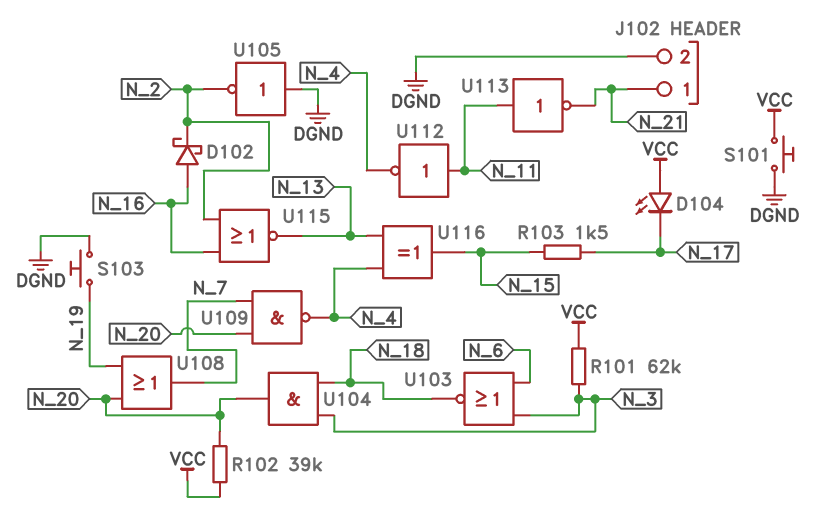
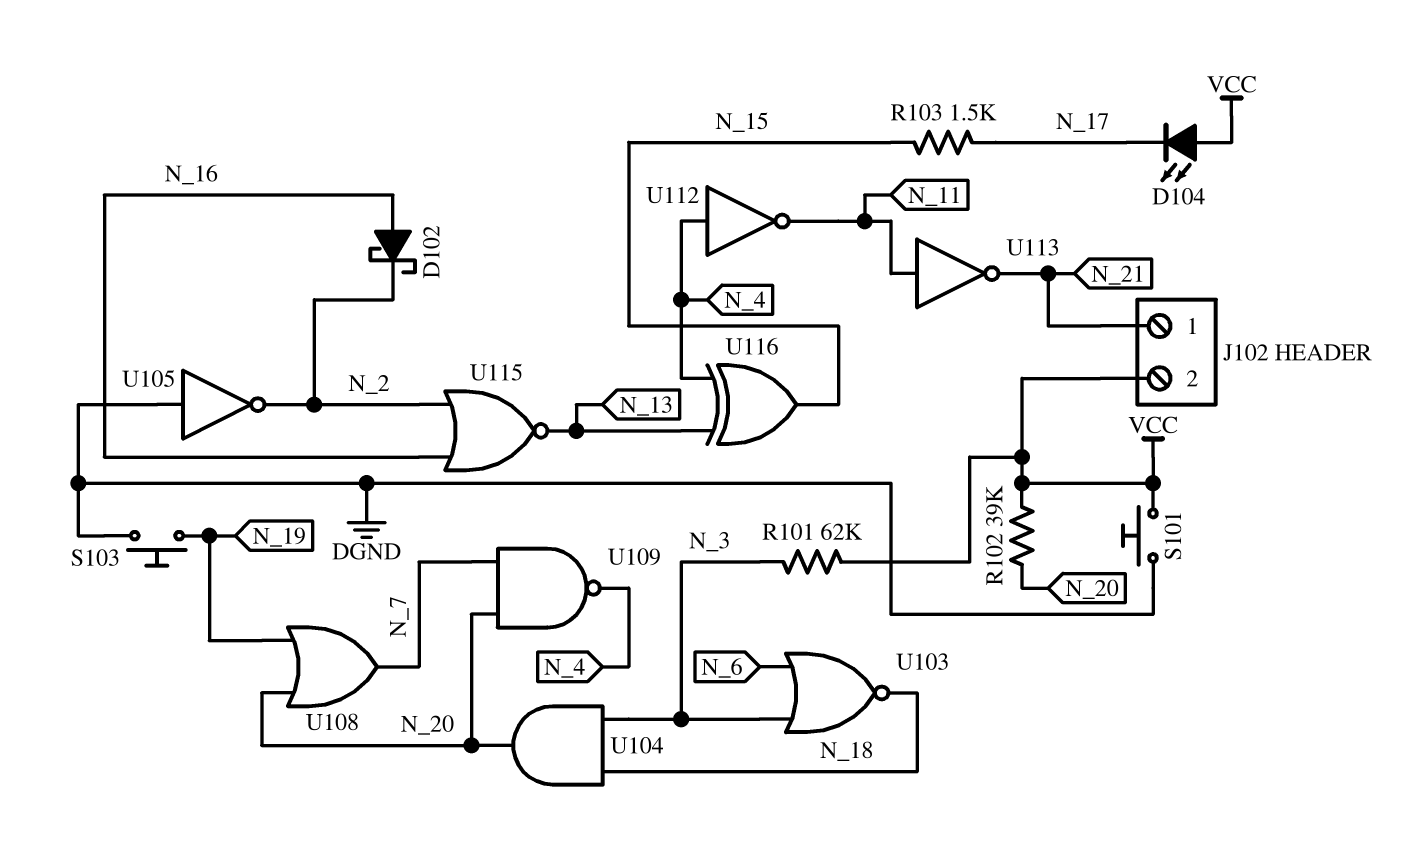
J102 pin 2: DGND -> VCC
U112: NOT (in N_11, out N_4) -> NOT (in N_4, out N_11)

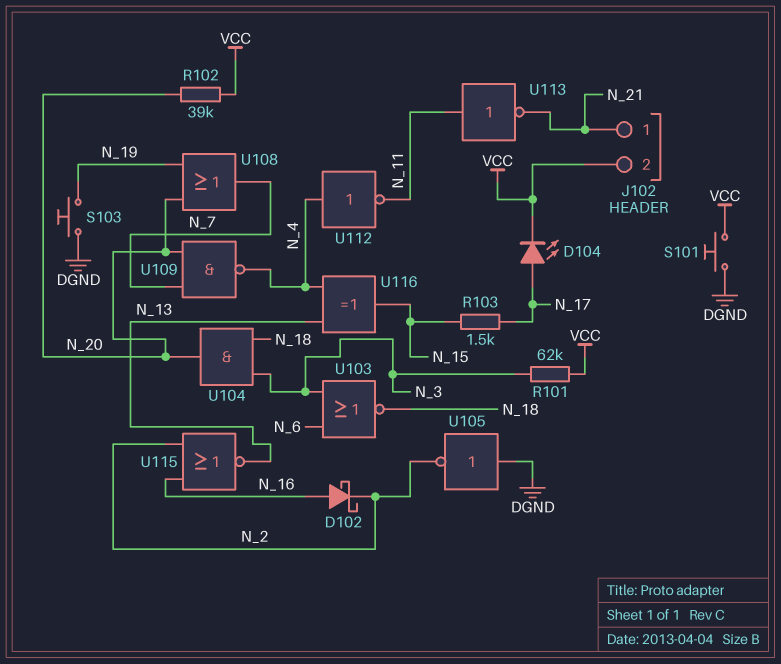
D104: LED (A VCC, K N_17) -> LED (A N_17, K VCC)

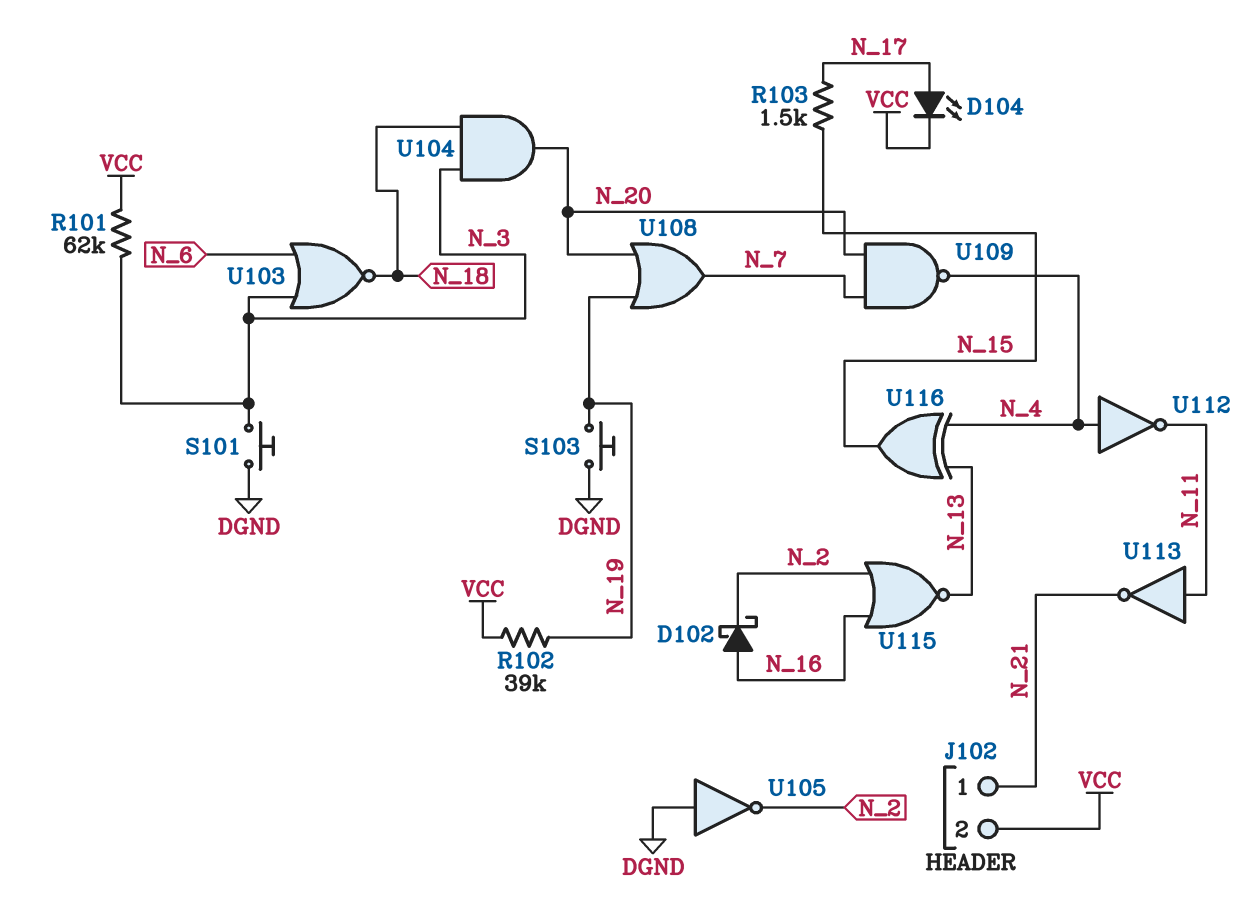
R102: 39k (N_20, VCC) -> 39k (N_19, VCC)
S101: button (DGND, VCC) -> button (DGND, N_3)

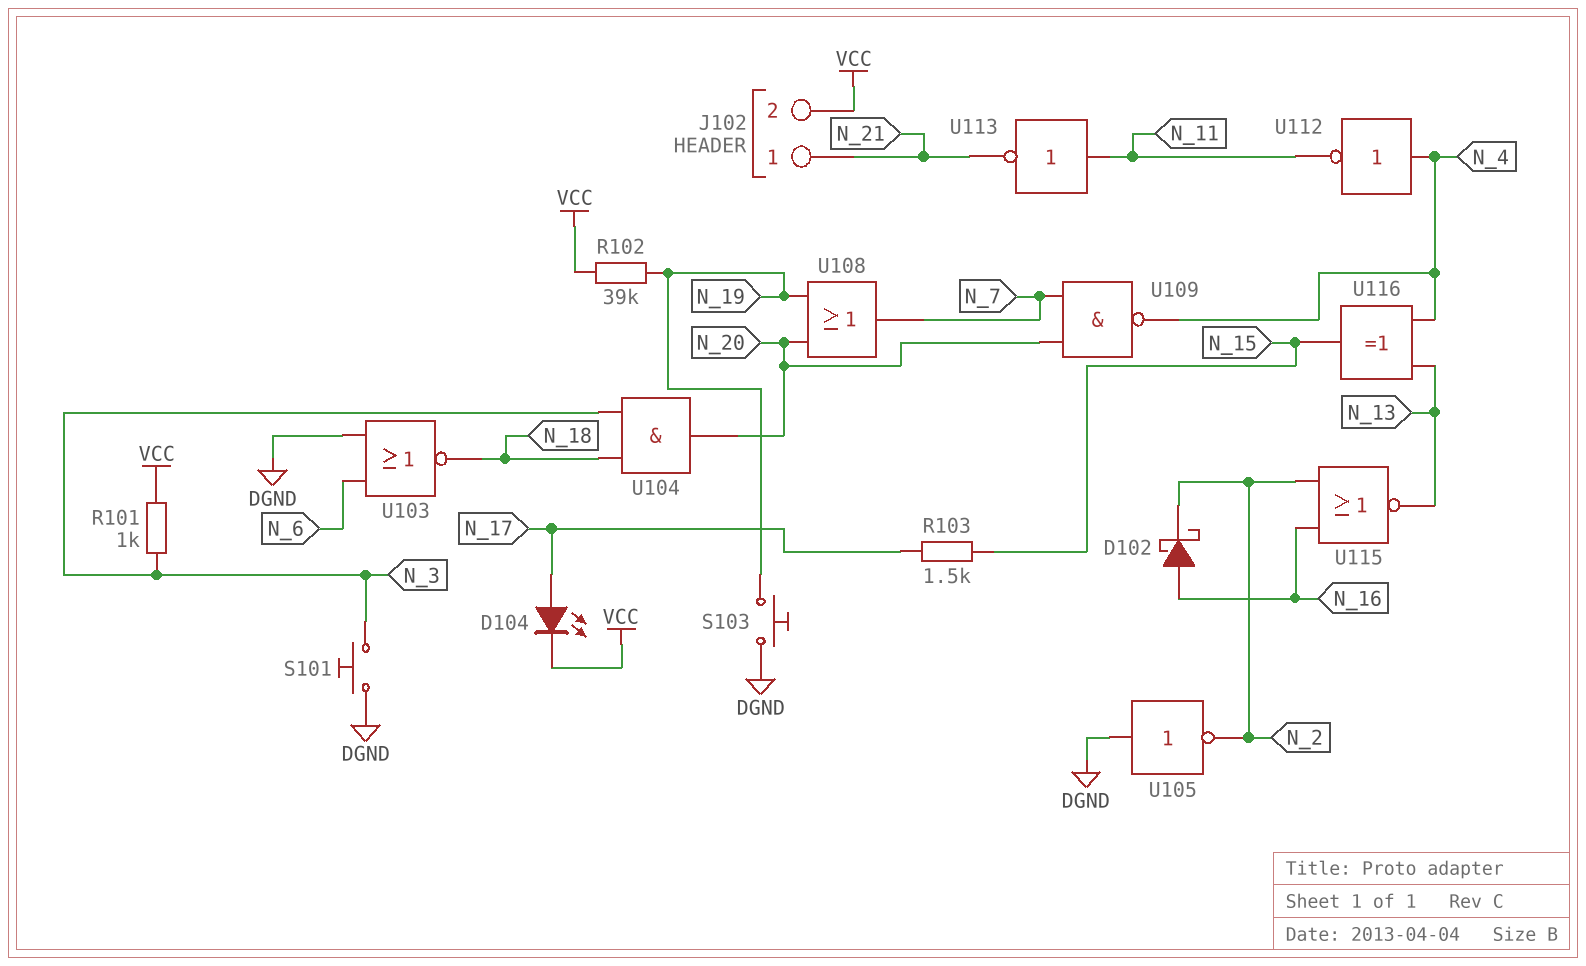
R101: 62k (N_3, VCC) -> 1k (N_3, VCC)
U103: NOR (in N_3, in N_6, out N_18) -> NOR (in DGND, in N_6, out N_18)

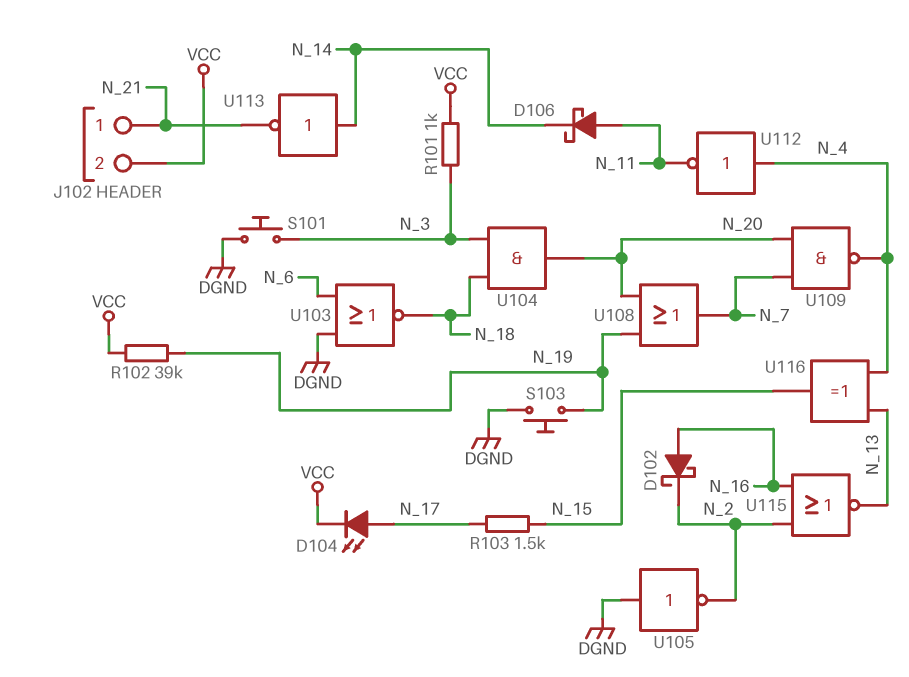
D106: none -> schottky (A N_11, K N_14)
U113: NOT (in N_11, out N_21) -> NOT (in N_14, out N_21)

